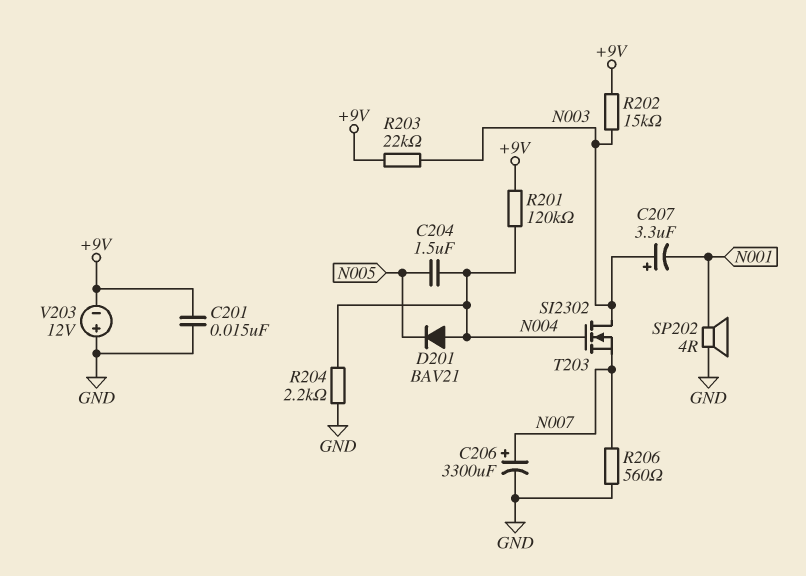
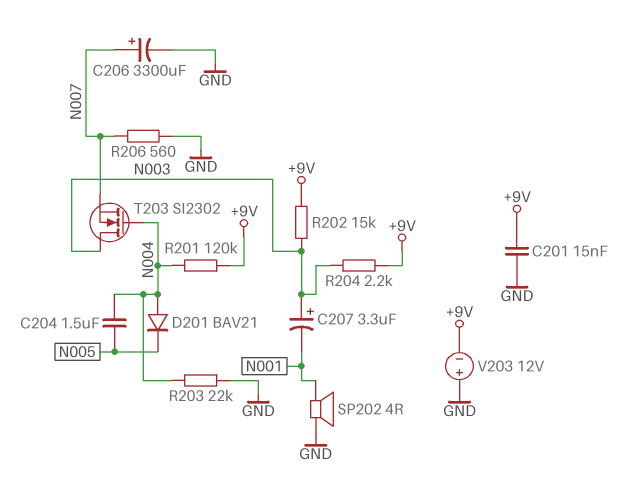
R203: 22k (+9V, N003) -> 22k (GND, N004)
R204: 2.2k (GND, N004) -> 2.2k (+9V, N003)

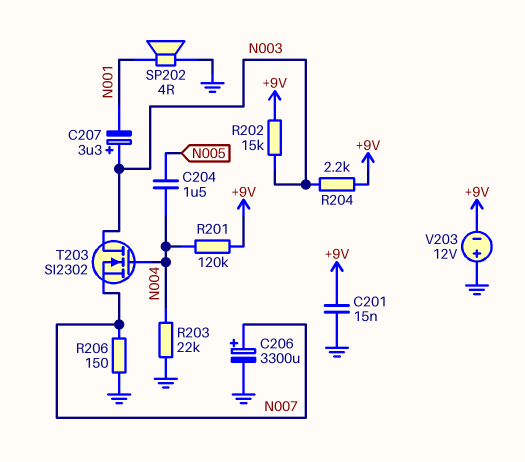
D201: diode BAV21 (A N004, K N005) -> none
R206: 560 (GND, N007) -> 150 (GND, N007)

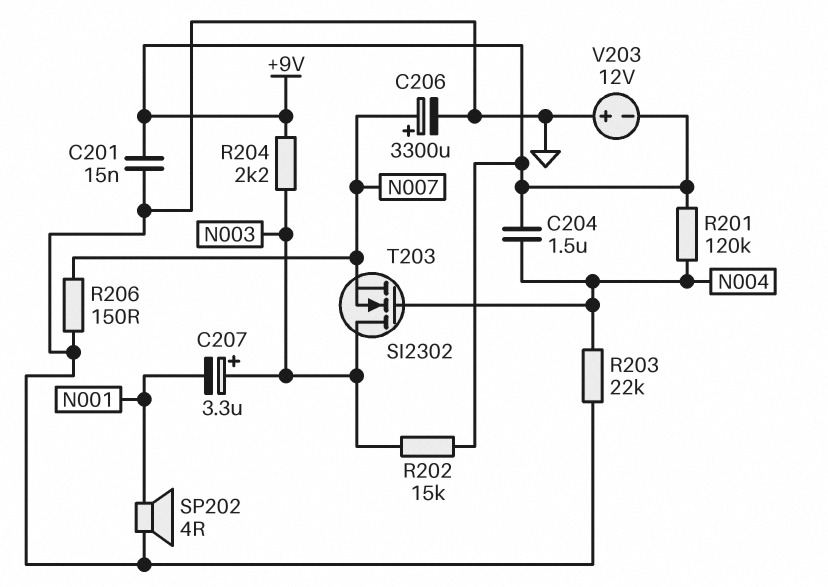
C204: 1.5uF (N004, N005) -> 1.5uF (+9V, N004)

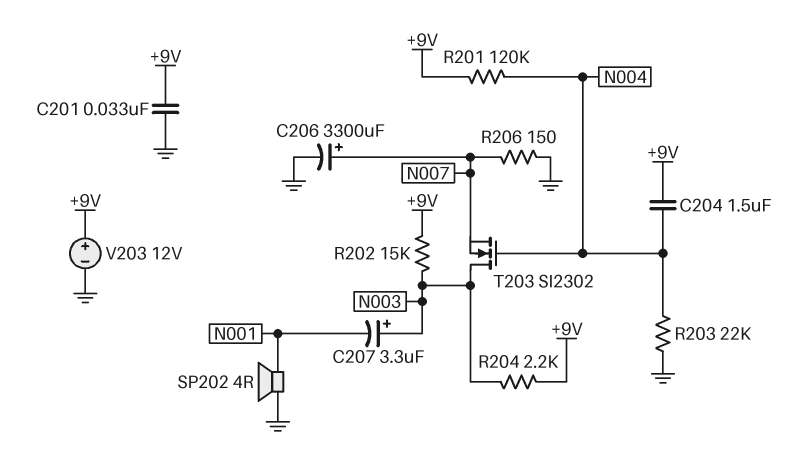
C201: 15nF (+9V, GND) -> 33nF (+9V, GND)
V203: 12V (plus GND, minus +9V) -> 12V (plus +9V, minus GND)

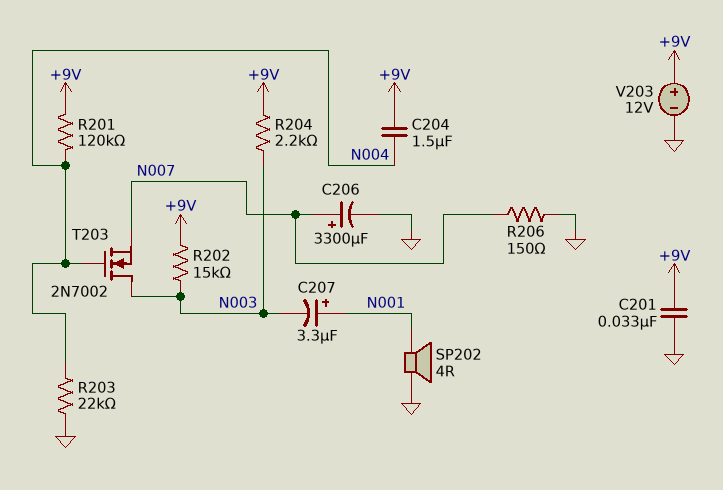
C207: 3.3uF (plus N003, minus N001) -> 3.3uF (plus N001, minus N003)
T203: NMOS SI2302 (G N004, D N003, S N007) -> NMOS 2N7002 (G N004, D N003, S N007)

